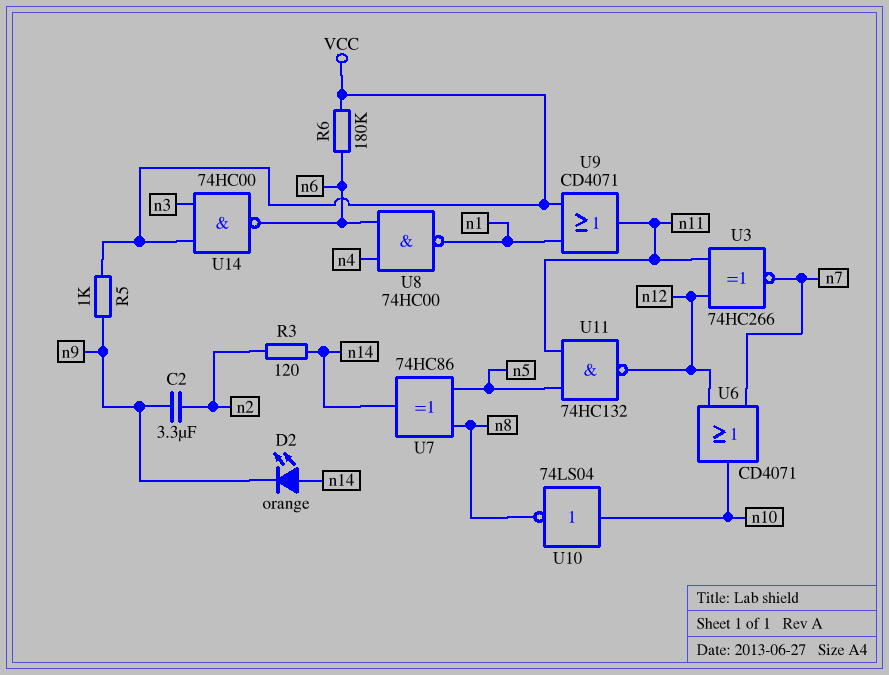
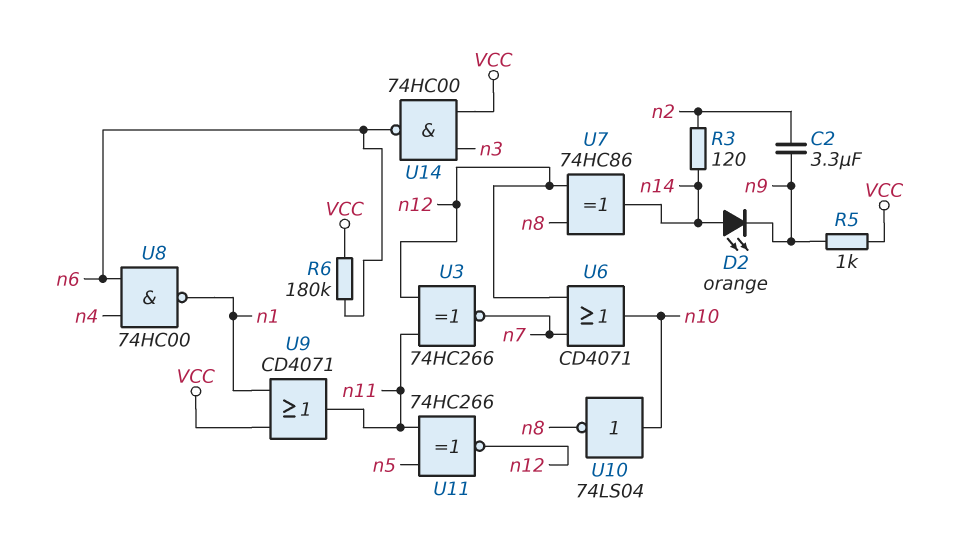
U7: XOR 74HC86 (in n5, in n8, out n14) -> XOR 74HC86 (in n8, in n12, out n14)
U11: NAND 74HC132 (in n5, in n11, out n12) -> XNOR 74HC266 (in n5, in n11, out n12)

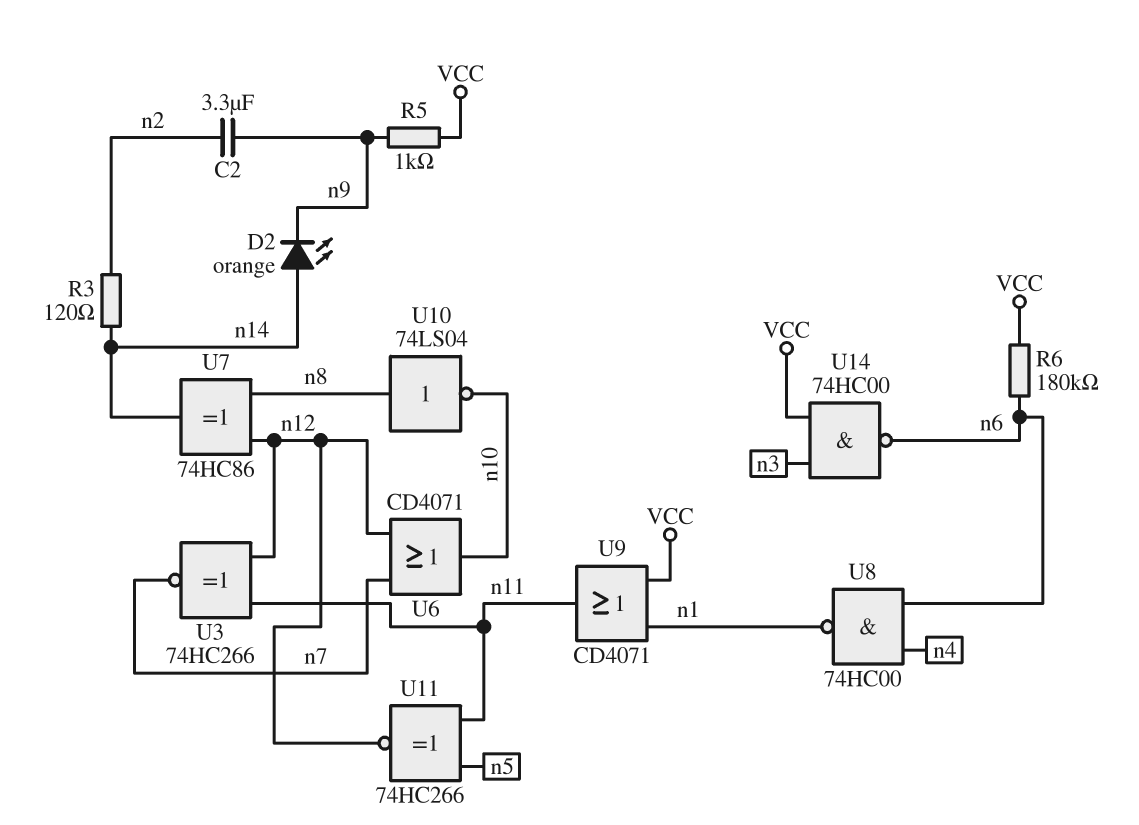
U10: NOT 74LS04 (in n10, out n8) -> NOT 74LS04 (in n8, out n10)

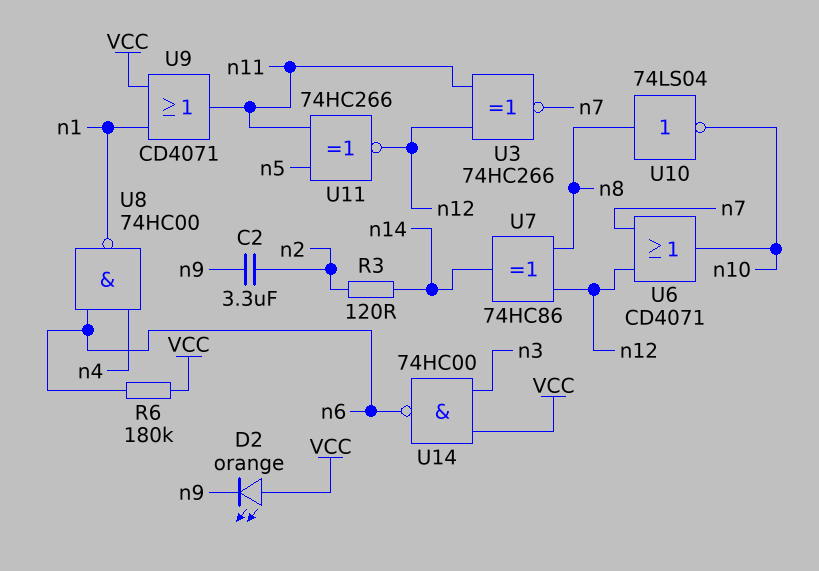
D2: LED orange (A n14, K n9) -> LED orange (A VCC, K n9)
R5: 1k (VCC, n9) -> none

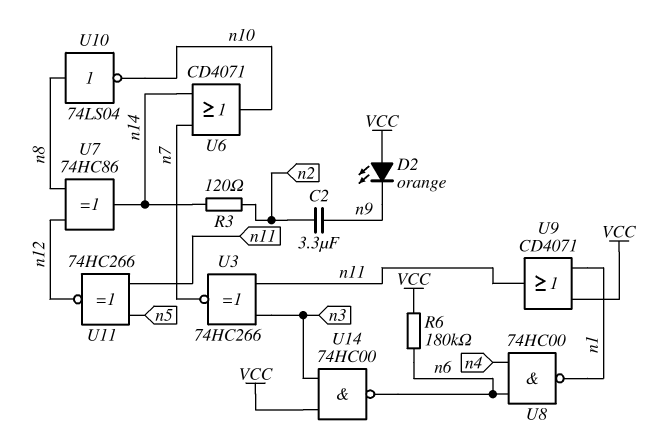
U3: XNOR 74HC266 (in n11, in n12, out n7) -> XNOR 74HC266 (in n3, in n11, out n7)
U6: OR CD4071 (in n7, in n12, out n10) -> OR CD4071 (in n7, in n14, out n10)

